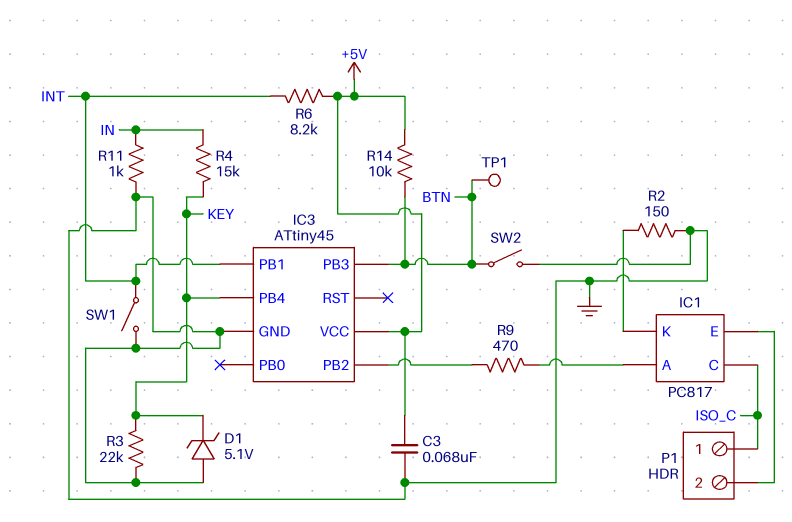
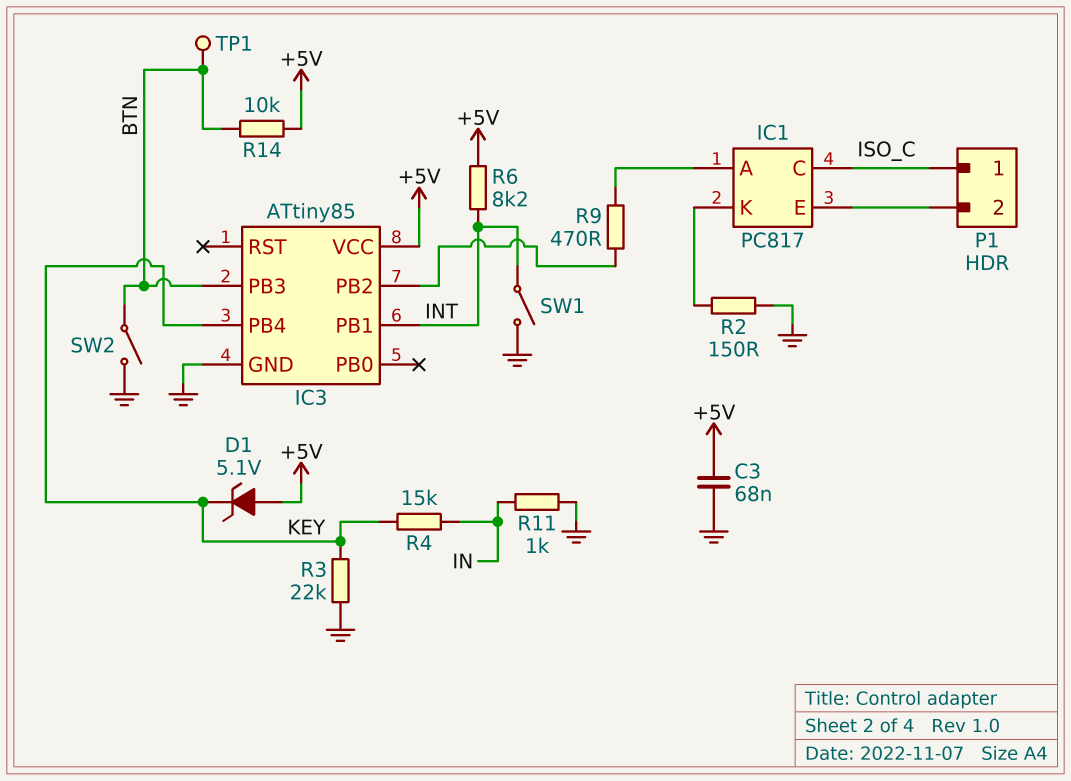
D1: zener 5.1V (A GND, K KEY) -> zener 5.1V (A +5V, K KEY)
IC3: ATtiny45 -> ATtiny85

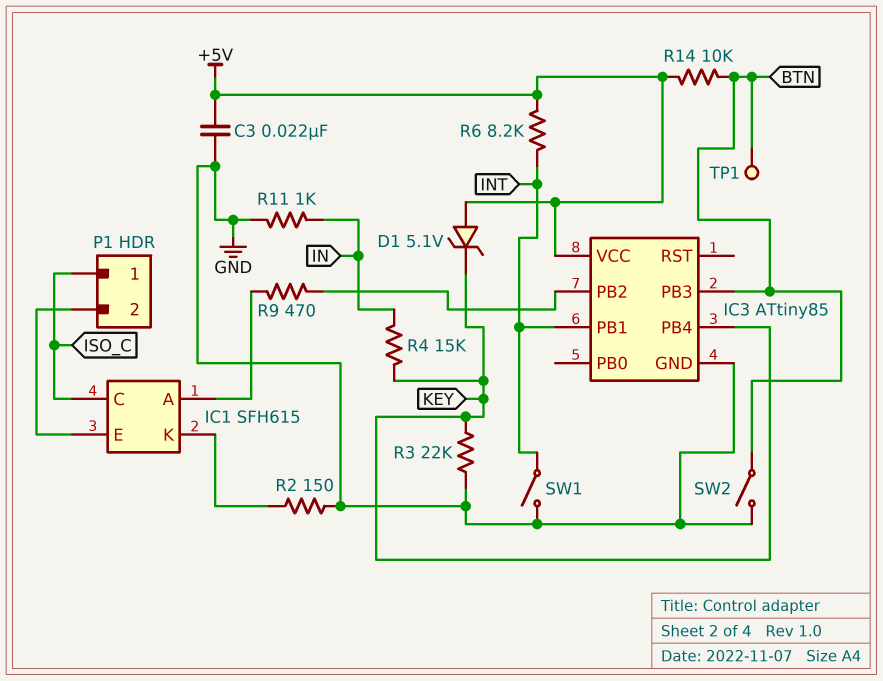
C3: 68nF (+5V, GND) -> 22nF (+5V, GND)
IC1: PC817 -> SFH615

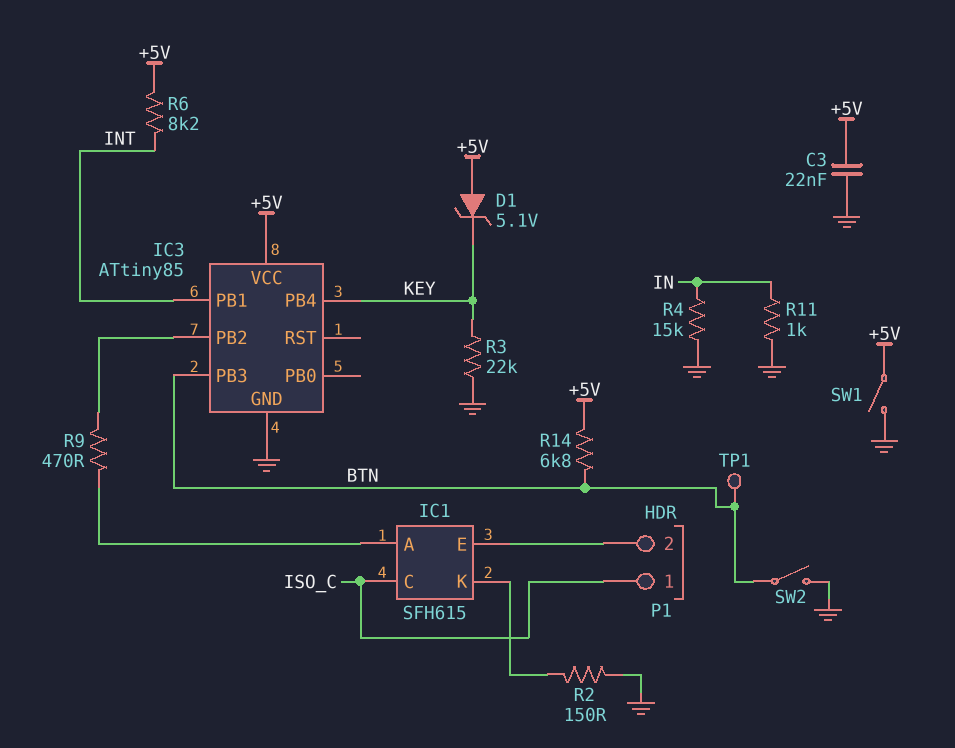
R4: 15k (IN, KEY) -> 15k (GND, IN)
R14: 10k (+5V, BTN) -> 6.8k (+5V, BTN)
SW1: switch (GND, INT) -> switch (+5V, GND)

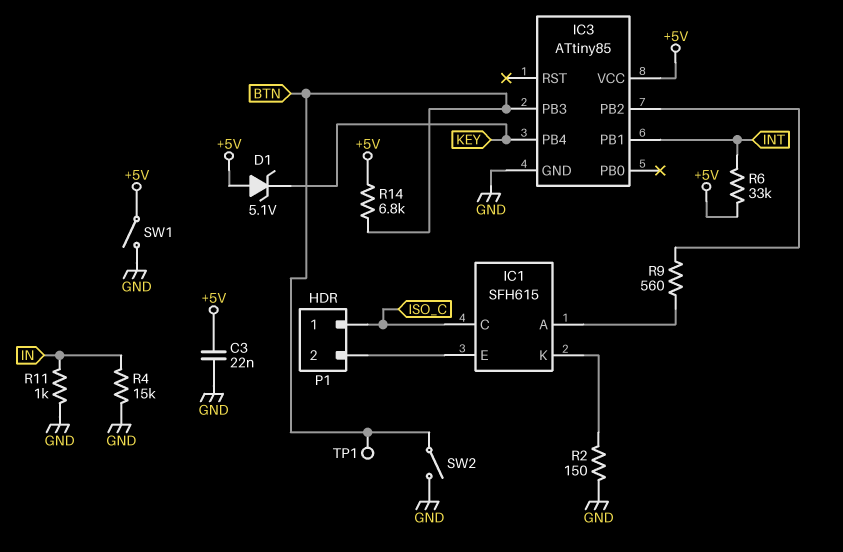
R3: 22k (GND, KEY) -> none
R6: 8.2k (+5V, INT) -> 33k (+5V, INT)
R9: 470 (IC1/A, IC3/PB2) -> 560 (IC1/A, IC3/PB2)

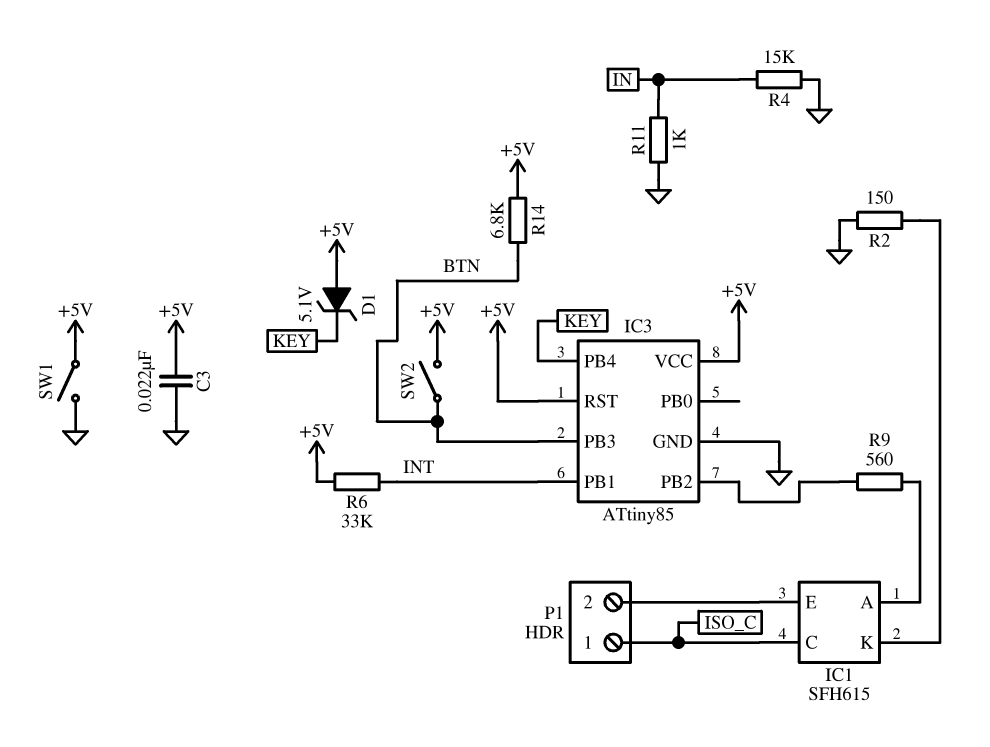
IC3 pin RST: none -> +5V
SW2: switch (BTN, GND) -> switch (+5V, BTN)
TP1: test point (BTN) -> none

